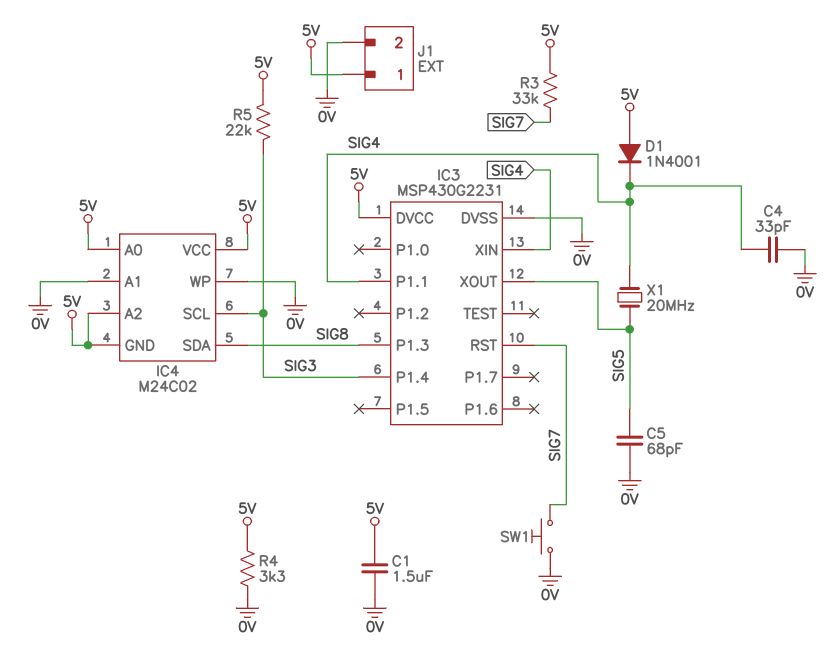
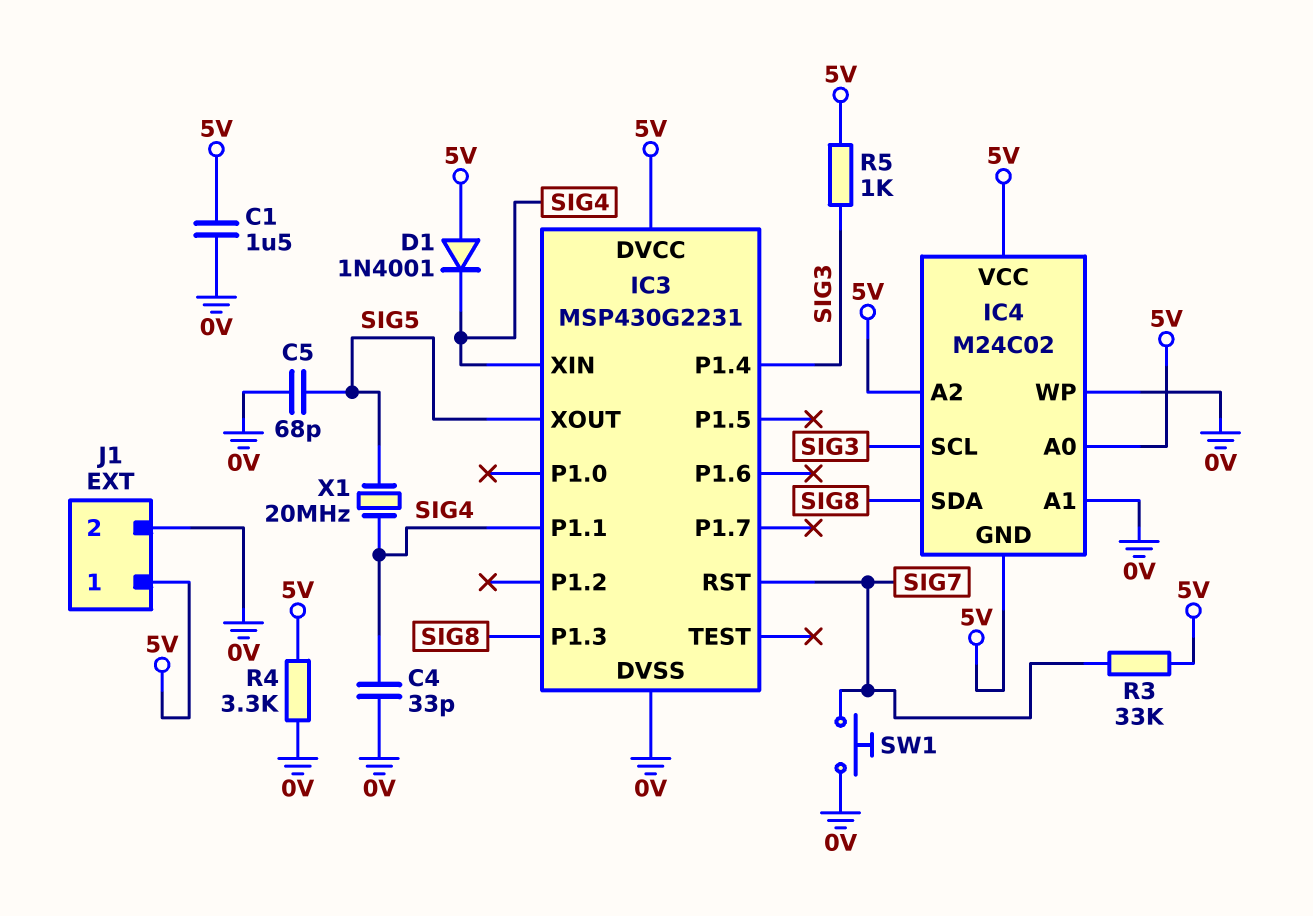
R5: 22k (5V, SIG3) -> 1k (5V, SIG3)

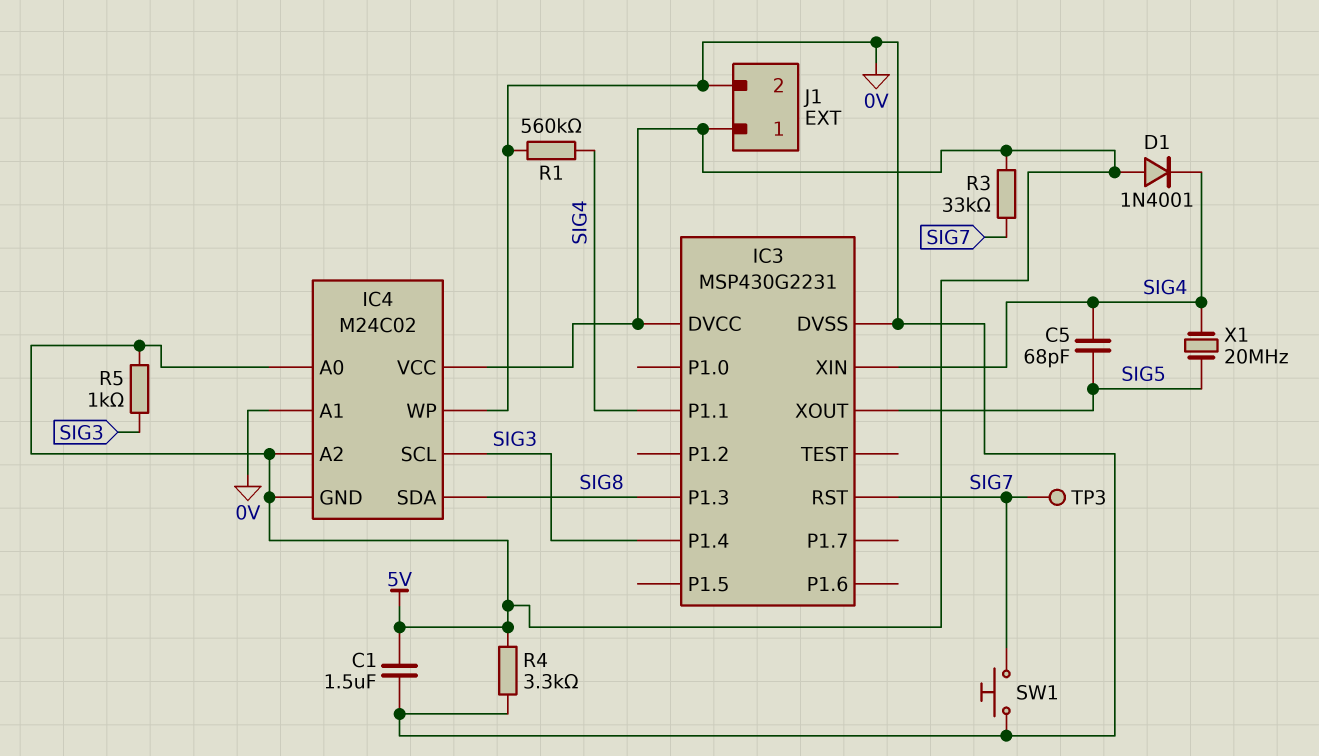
C4: 33pF (0V, SIG4) -> none
C5: 68pF (0V, SIG5) -> 68pF (SIG4, SIG5)
R1: none -> 560k (0V, SIG4)
TP3: none -> test point (SIG7)

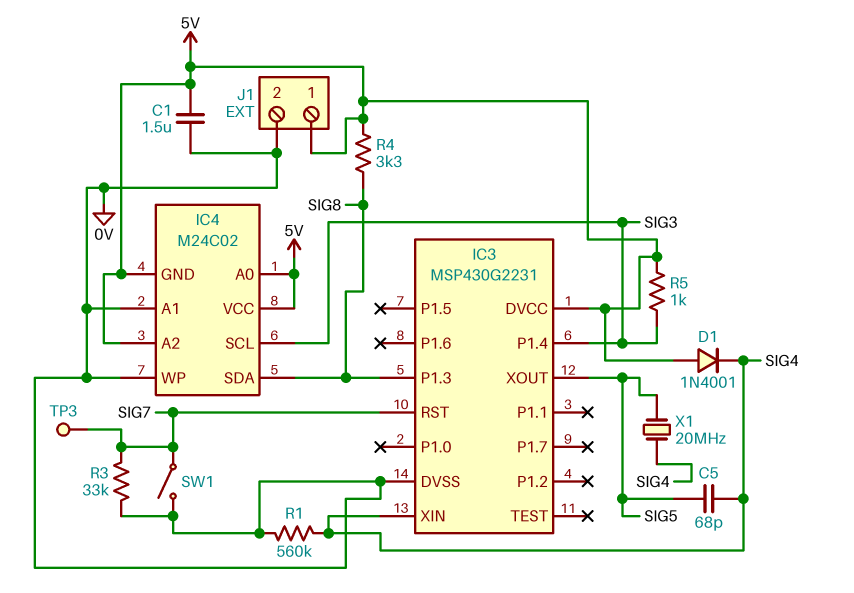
IC3 pin P1.1: SIG4 -> none
R3: 33k (5V, SIG7) -> 33k (0V, SIG7)
R4: 3.3k (0V, 5V) -> 3.3k (5V, SIG8)
SW1: button (0V, SIG7) -> switch (0V, SIG7)

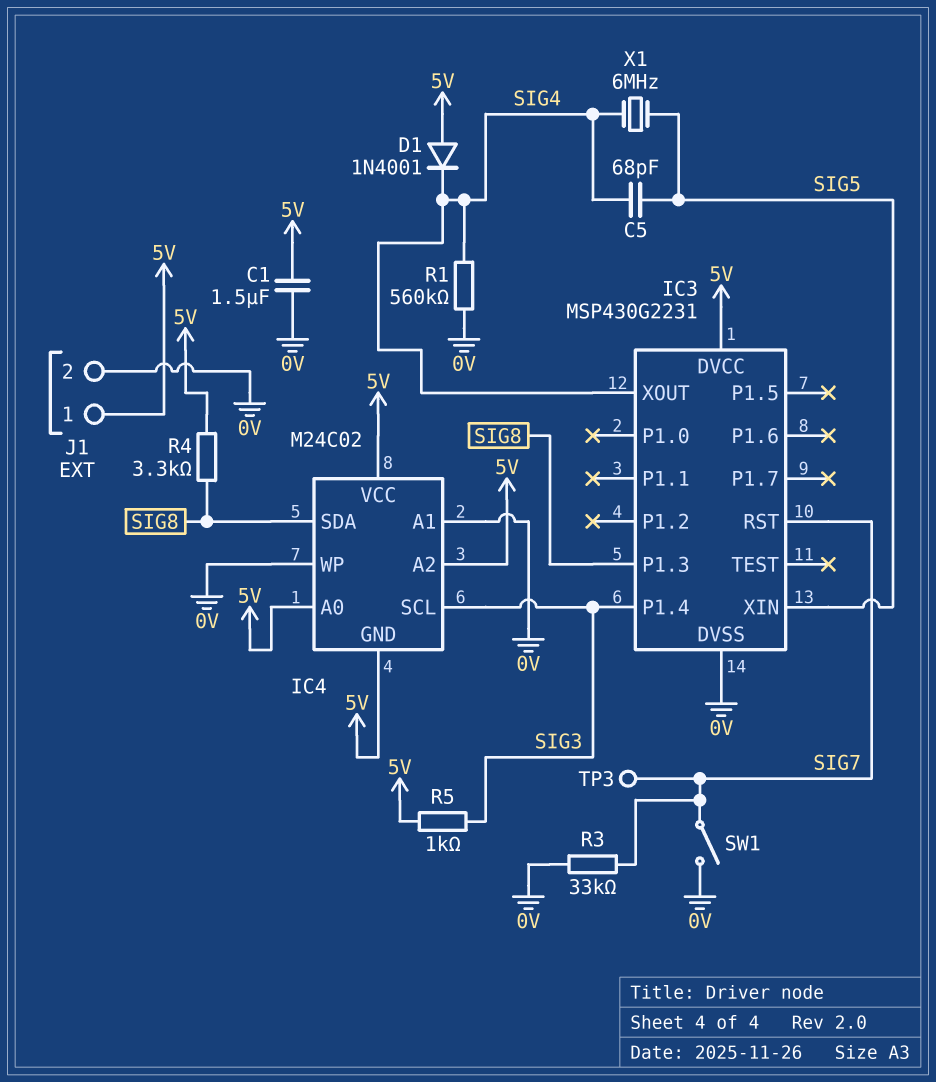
IC3 pin XIN: SIG4 -> SIG5
IC3 pin XOUT: SIG5 -> SIG4
X1: 20MHz (SIG4, SIG5) -> 6MHz (SIG4, SIG5)

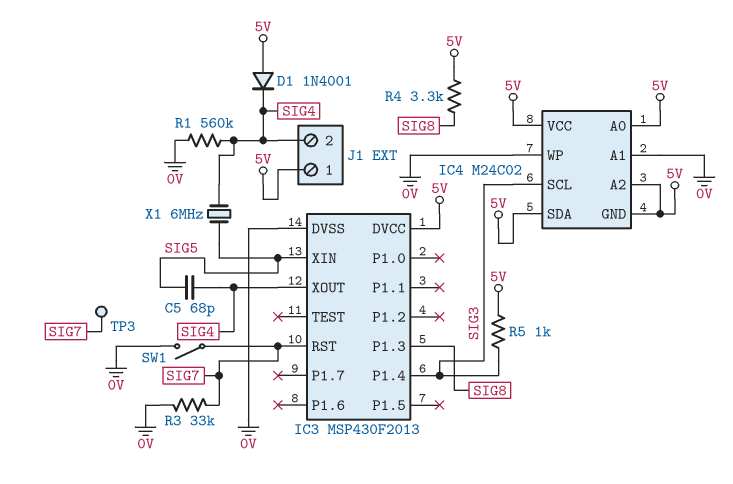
C1: 1.5uF (0V, 5V) -> none
IC3: MSP430G2231 -> MSP430F2013
IC4 pin SDA: SIG8 -> 5V
J1 pin 2: 0V -> SIG4

